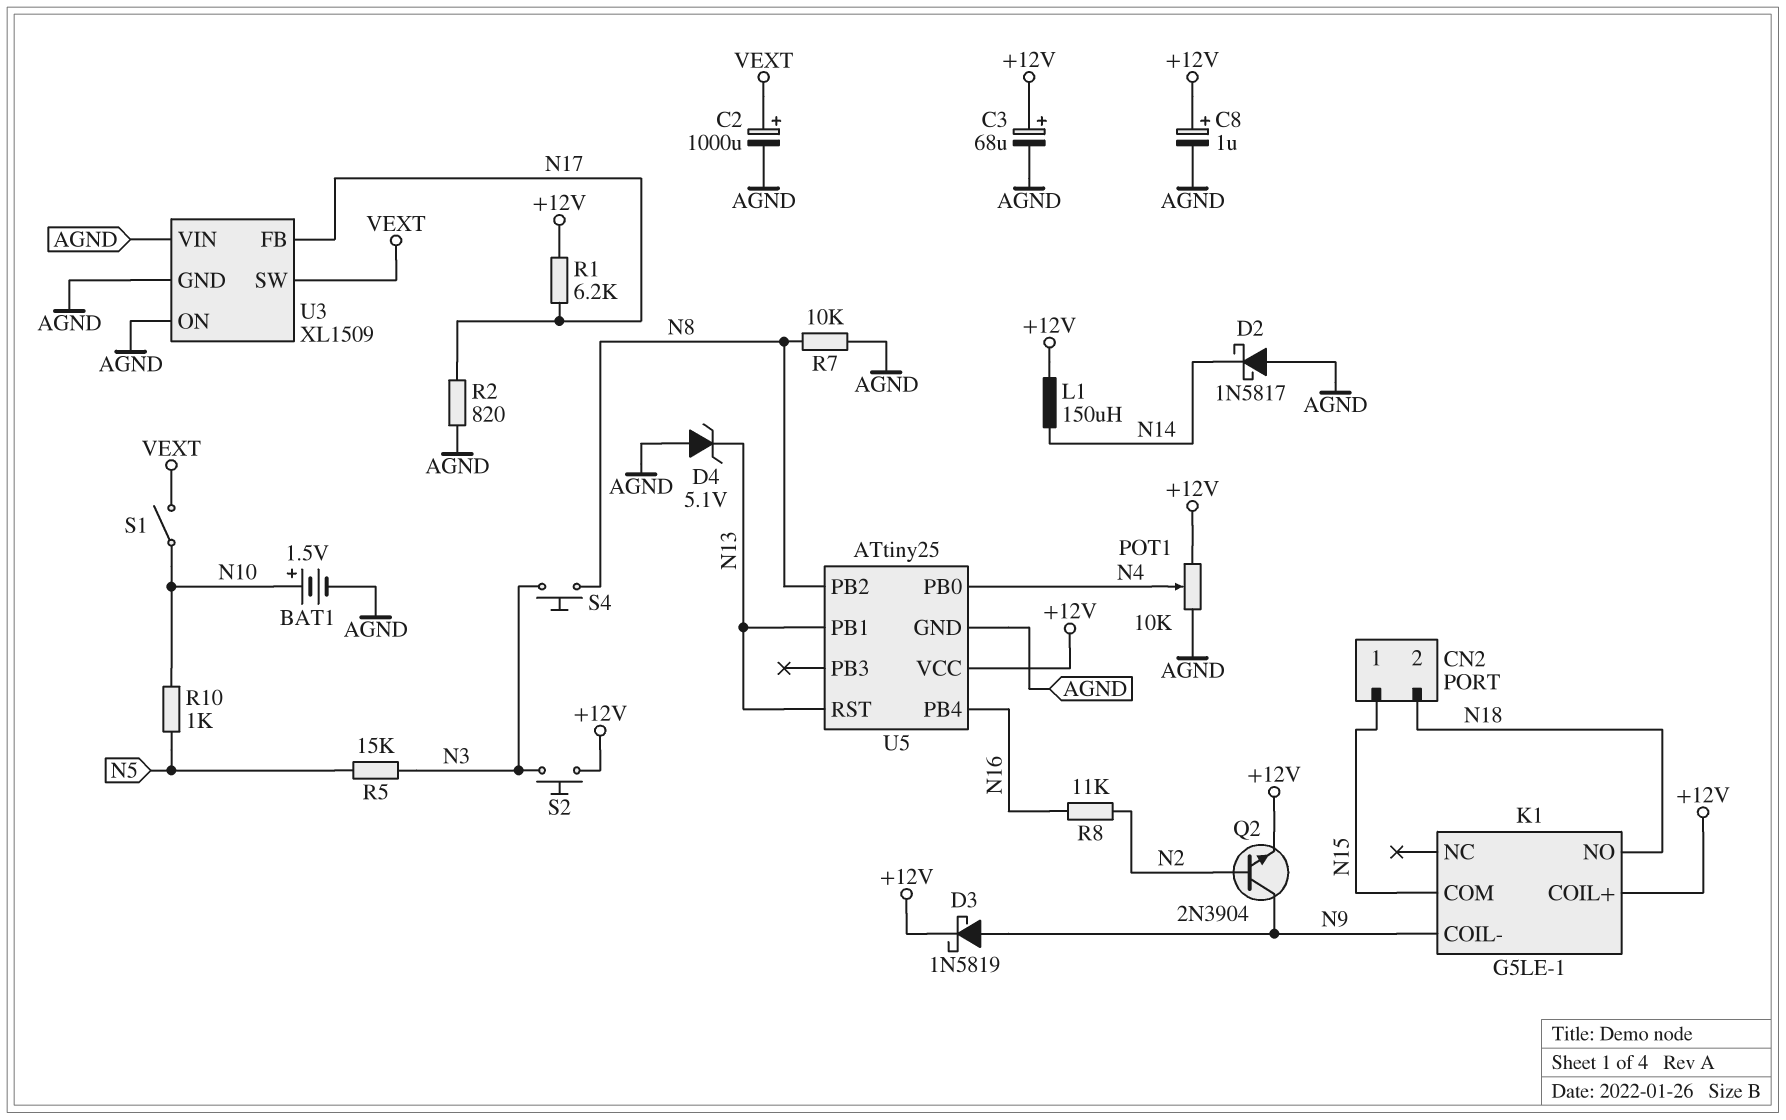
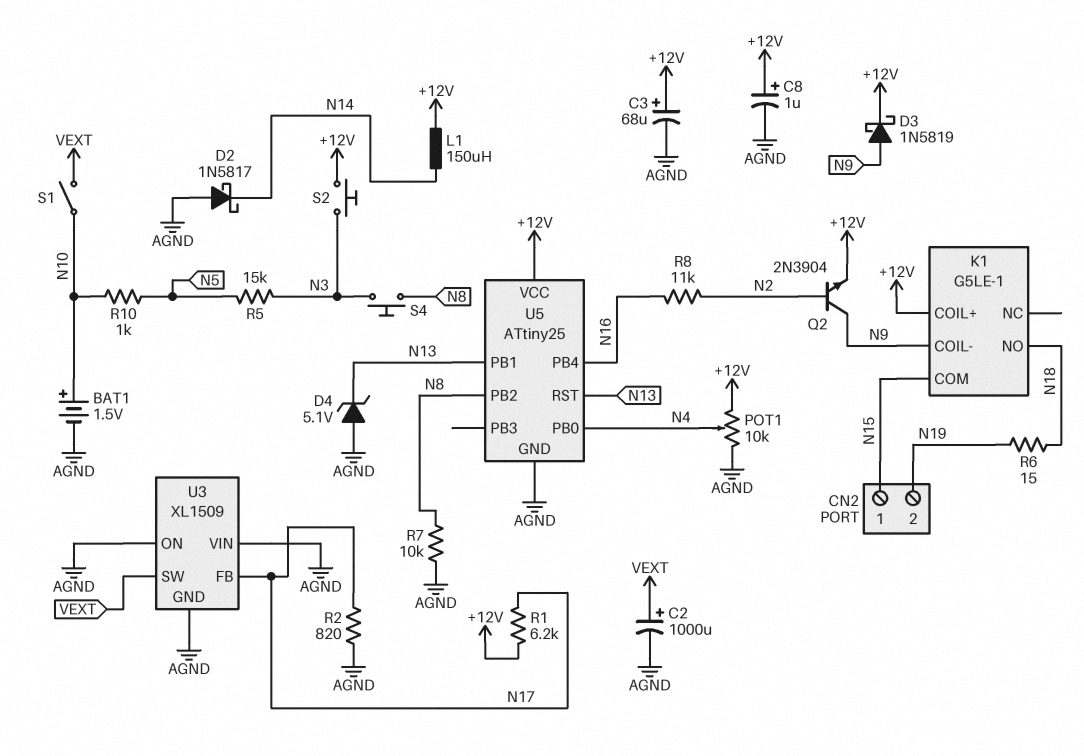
CN2 pin 2: N18 -> N19
R6: none -> 15 (N18, N19)

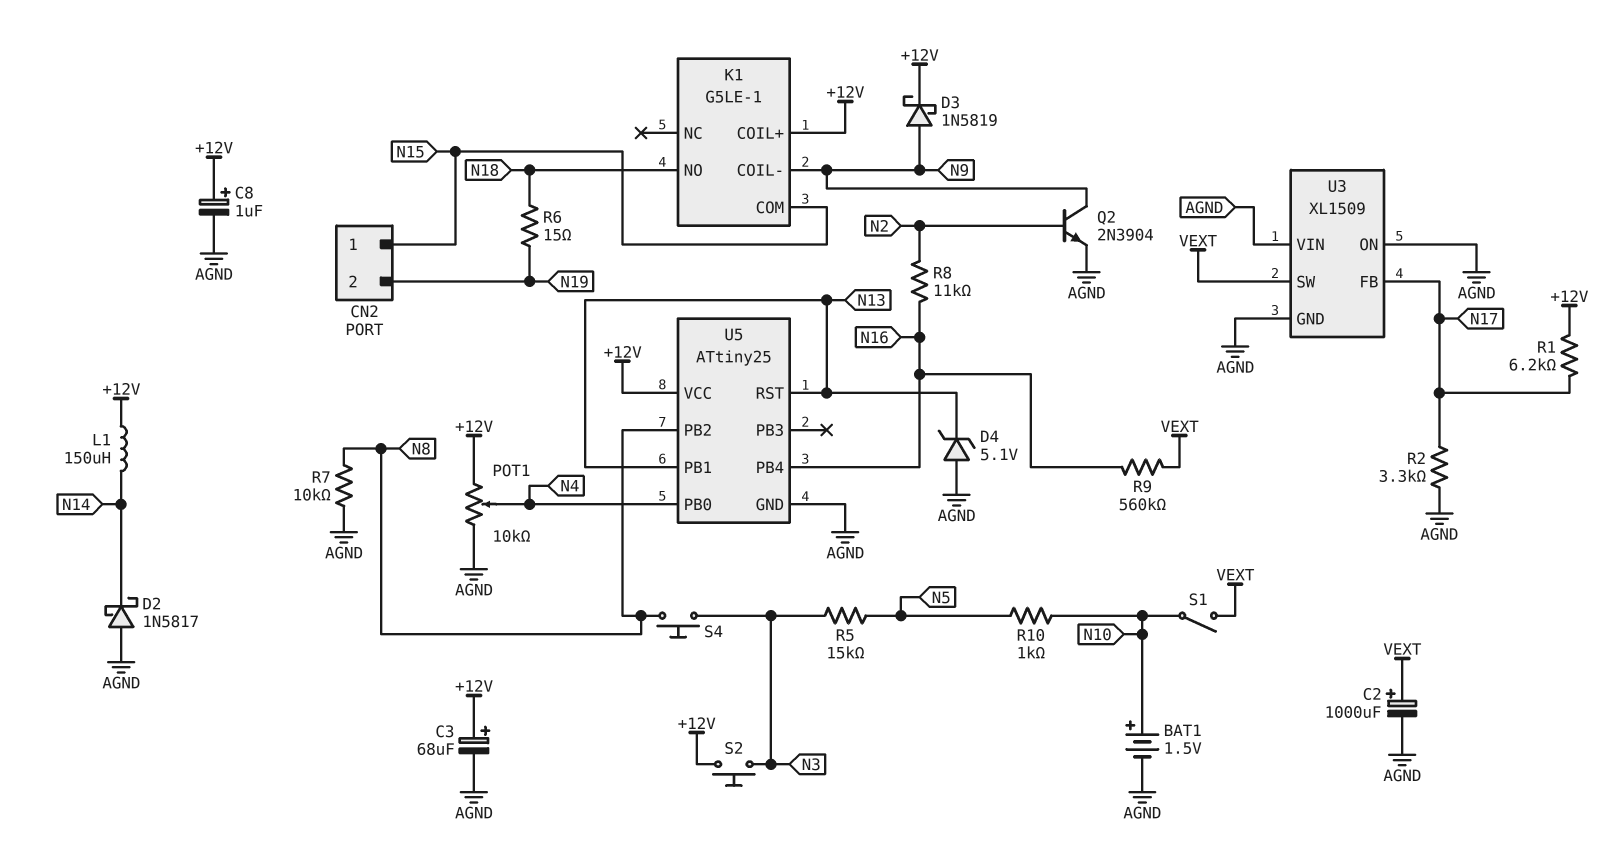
Q2: NPN 2N3904 (B N2, C N9, E +12V) -> NPN 2N3904 (B N2, C N9, E AGND)
R2: 820 (AGND, N17) -> 3.3k (AGND, N17)
R9: none -> 560k (N16, VEXT)

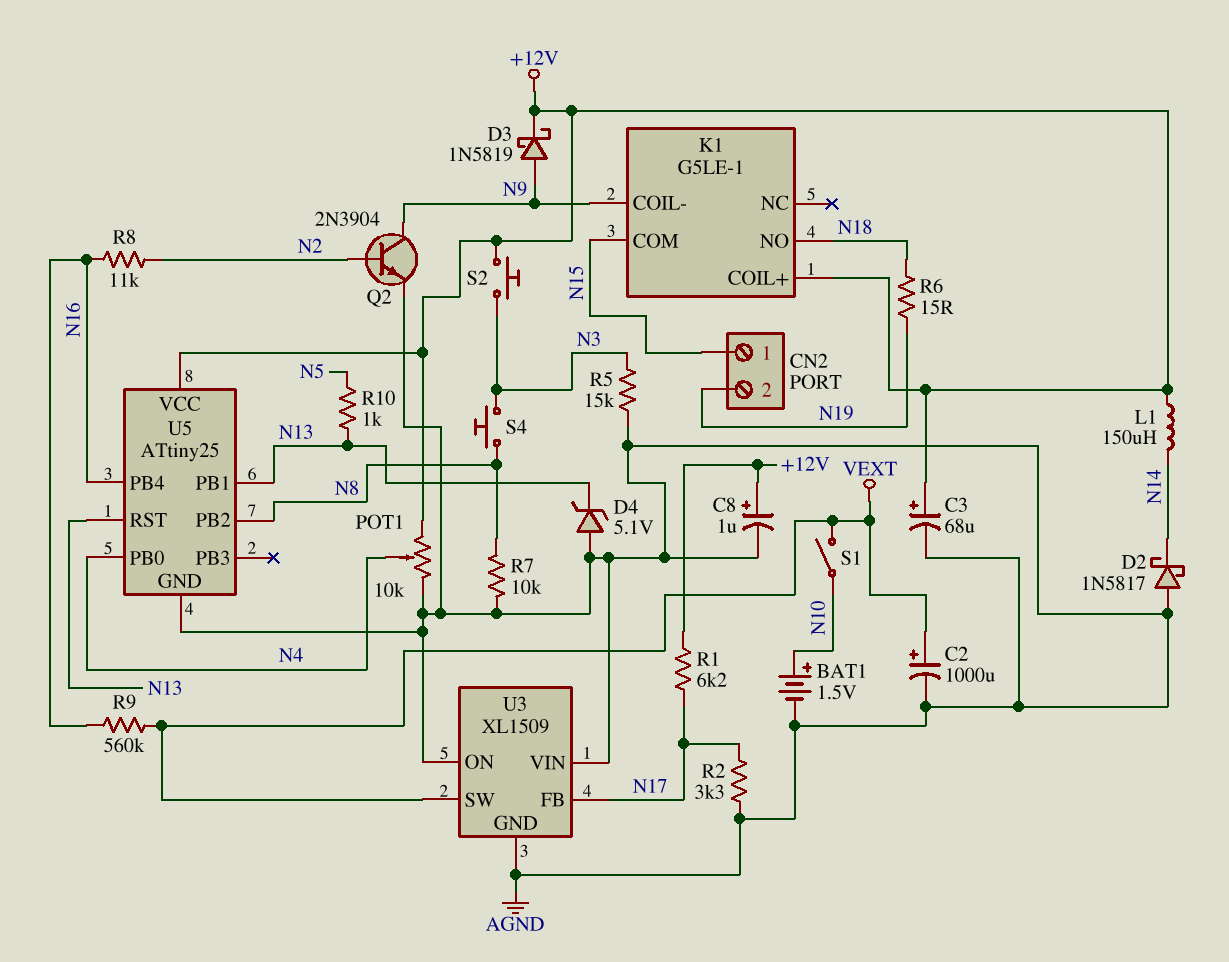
R5: 15k (N3, N5) -> 15k (AGND, N3)
R10: 1k (N5, N10) -> 1k (N5, N13)

